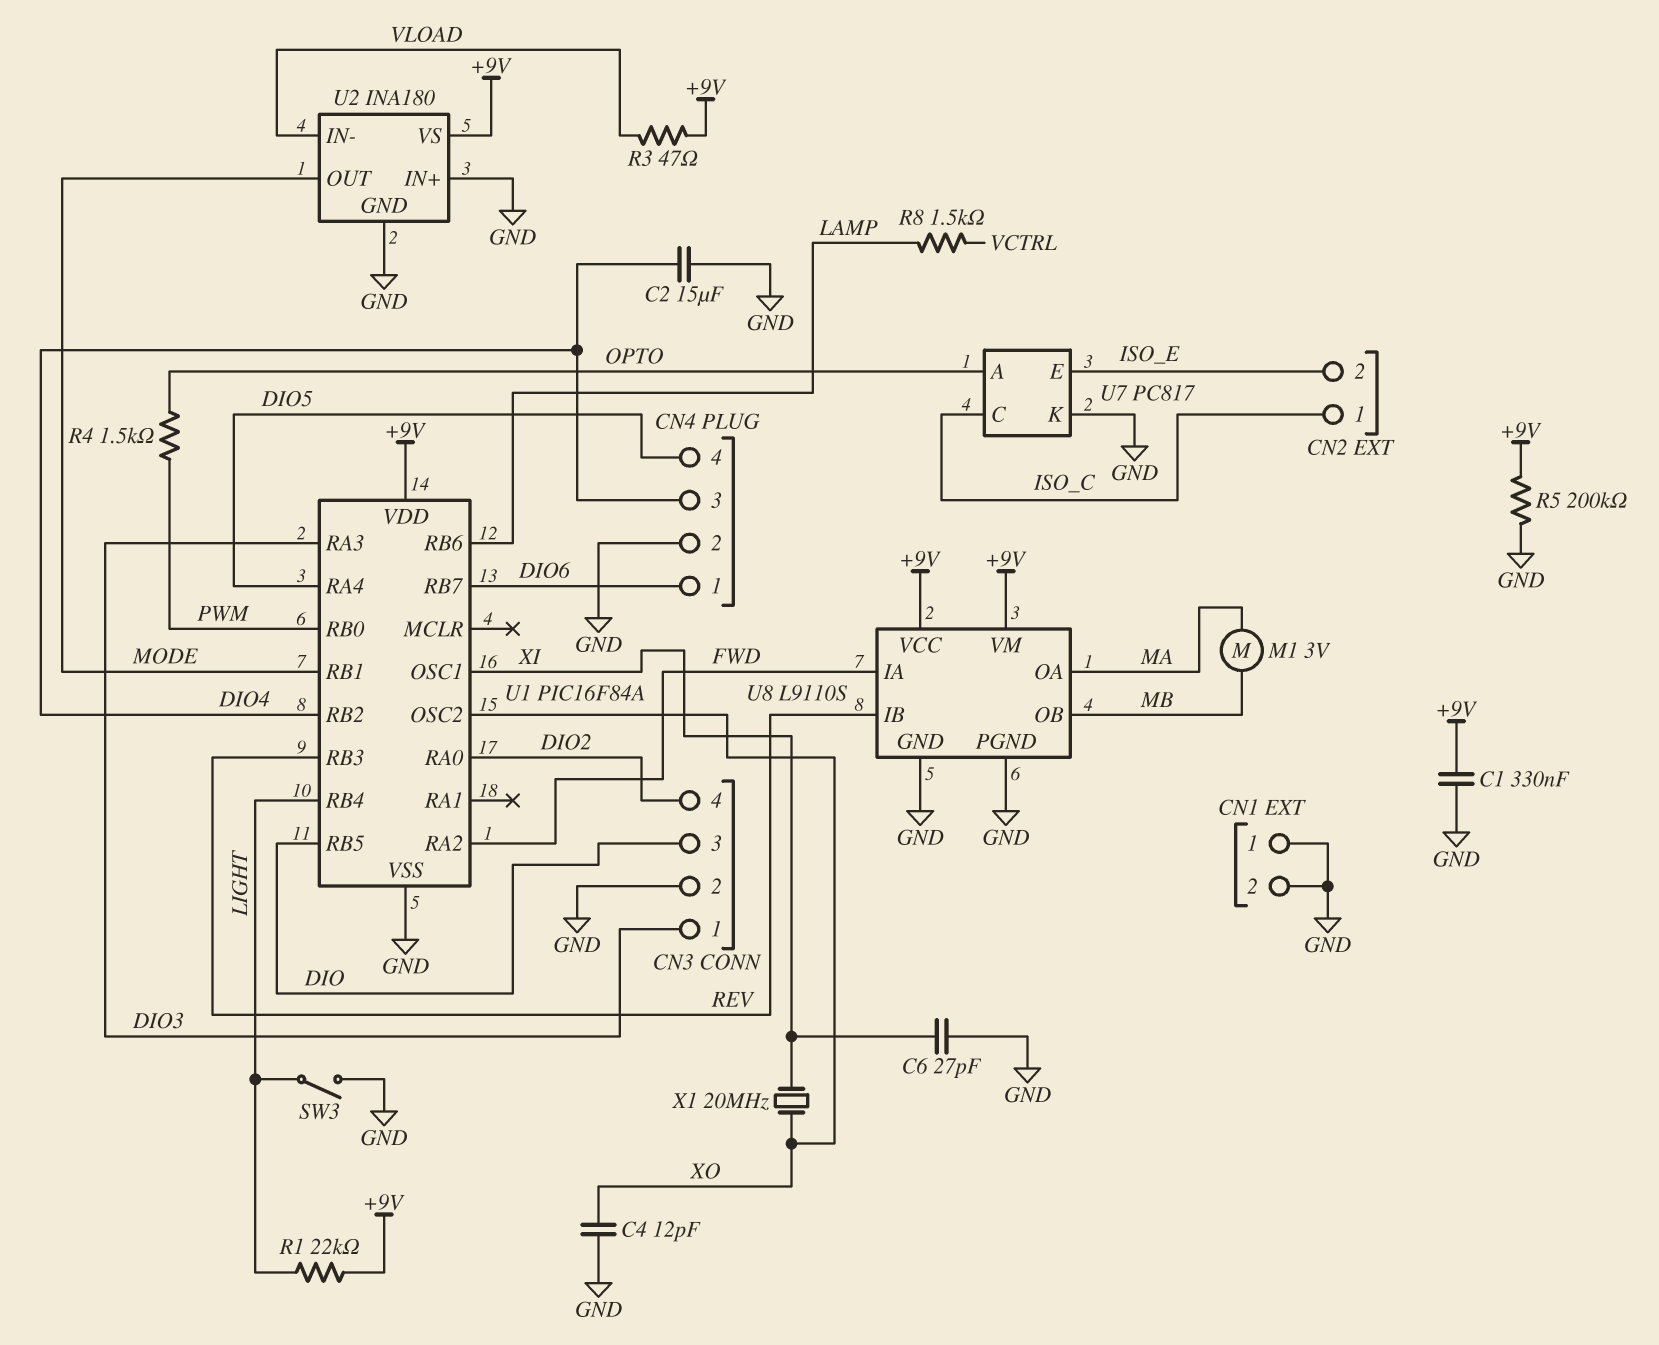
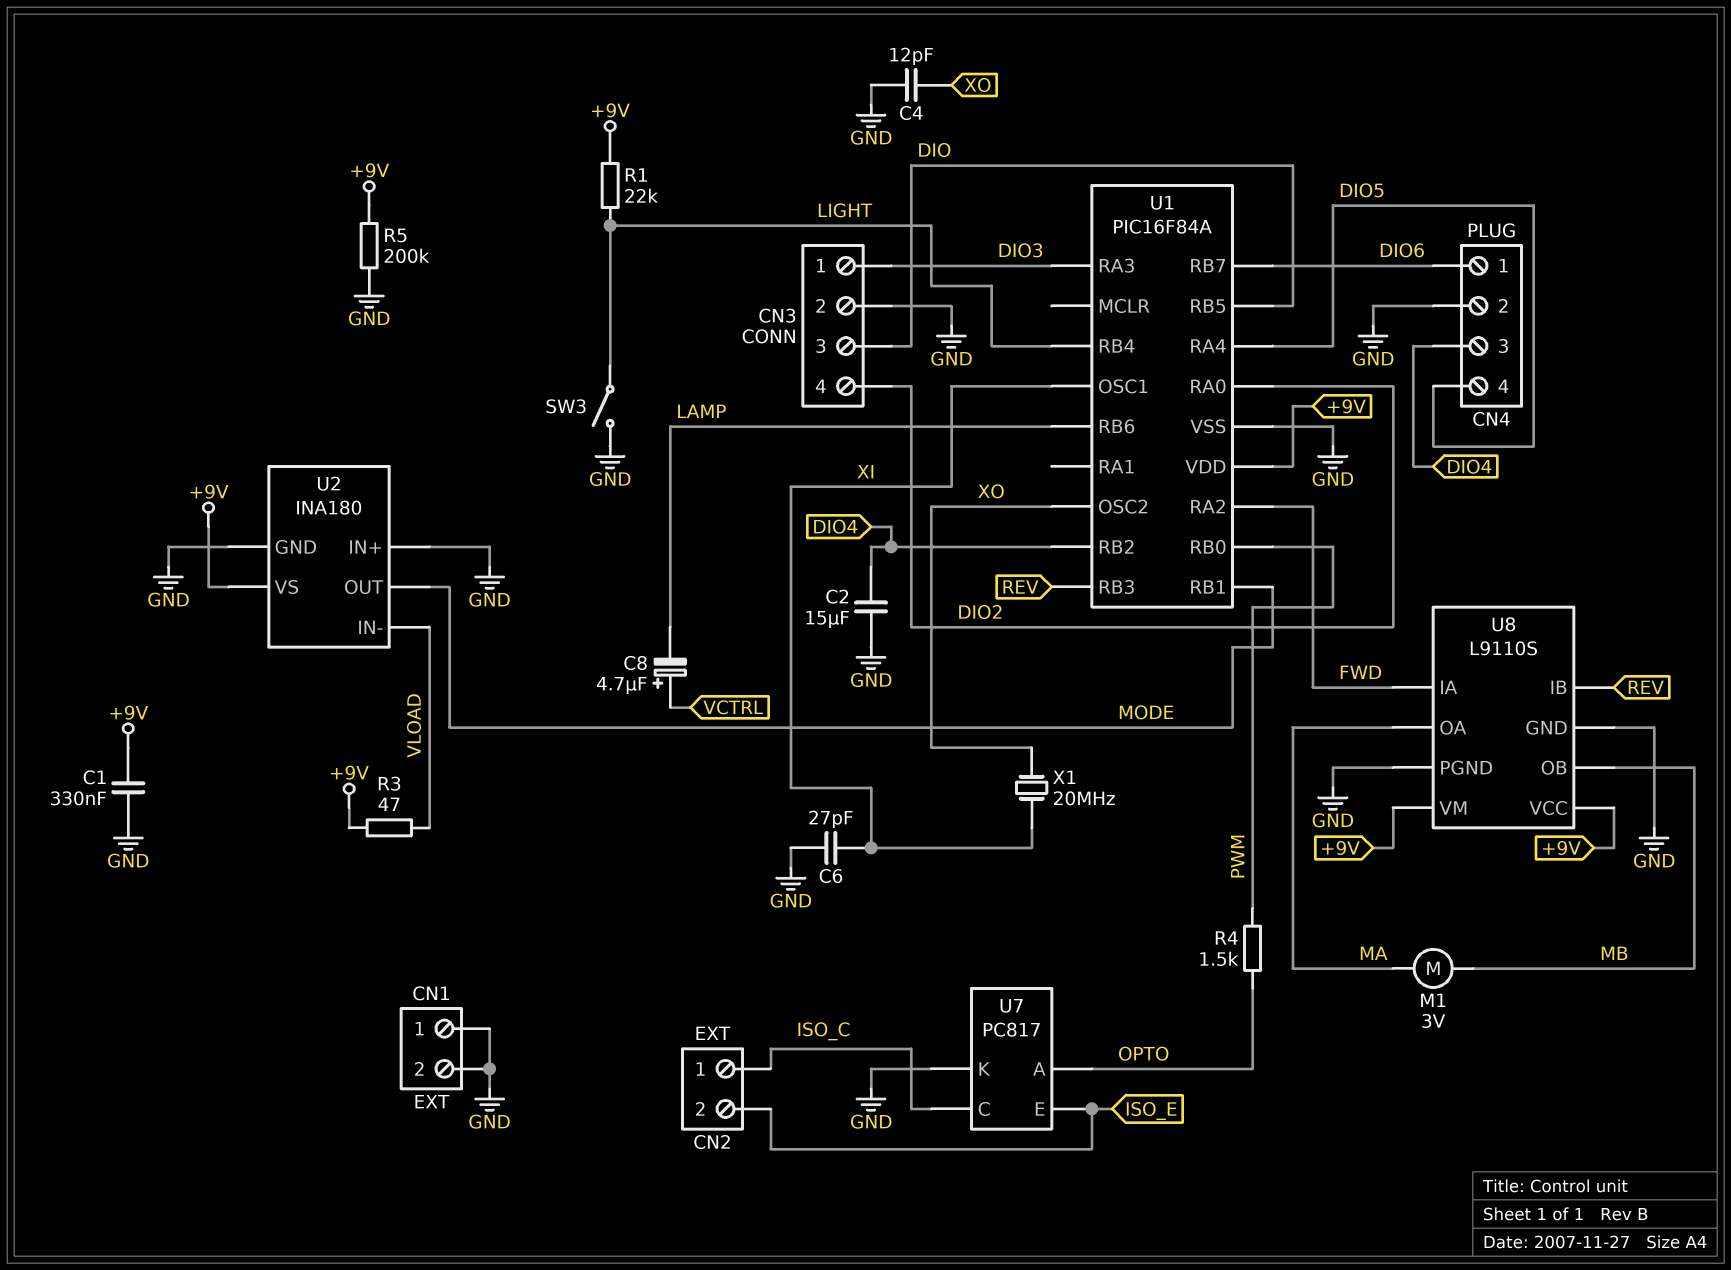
C8: none -> 4.7uF (plus VCTRL, minus LAMP)
R8: 1.5k (LAMP, VCTRL) -> none

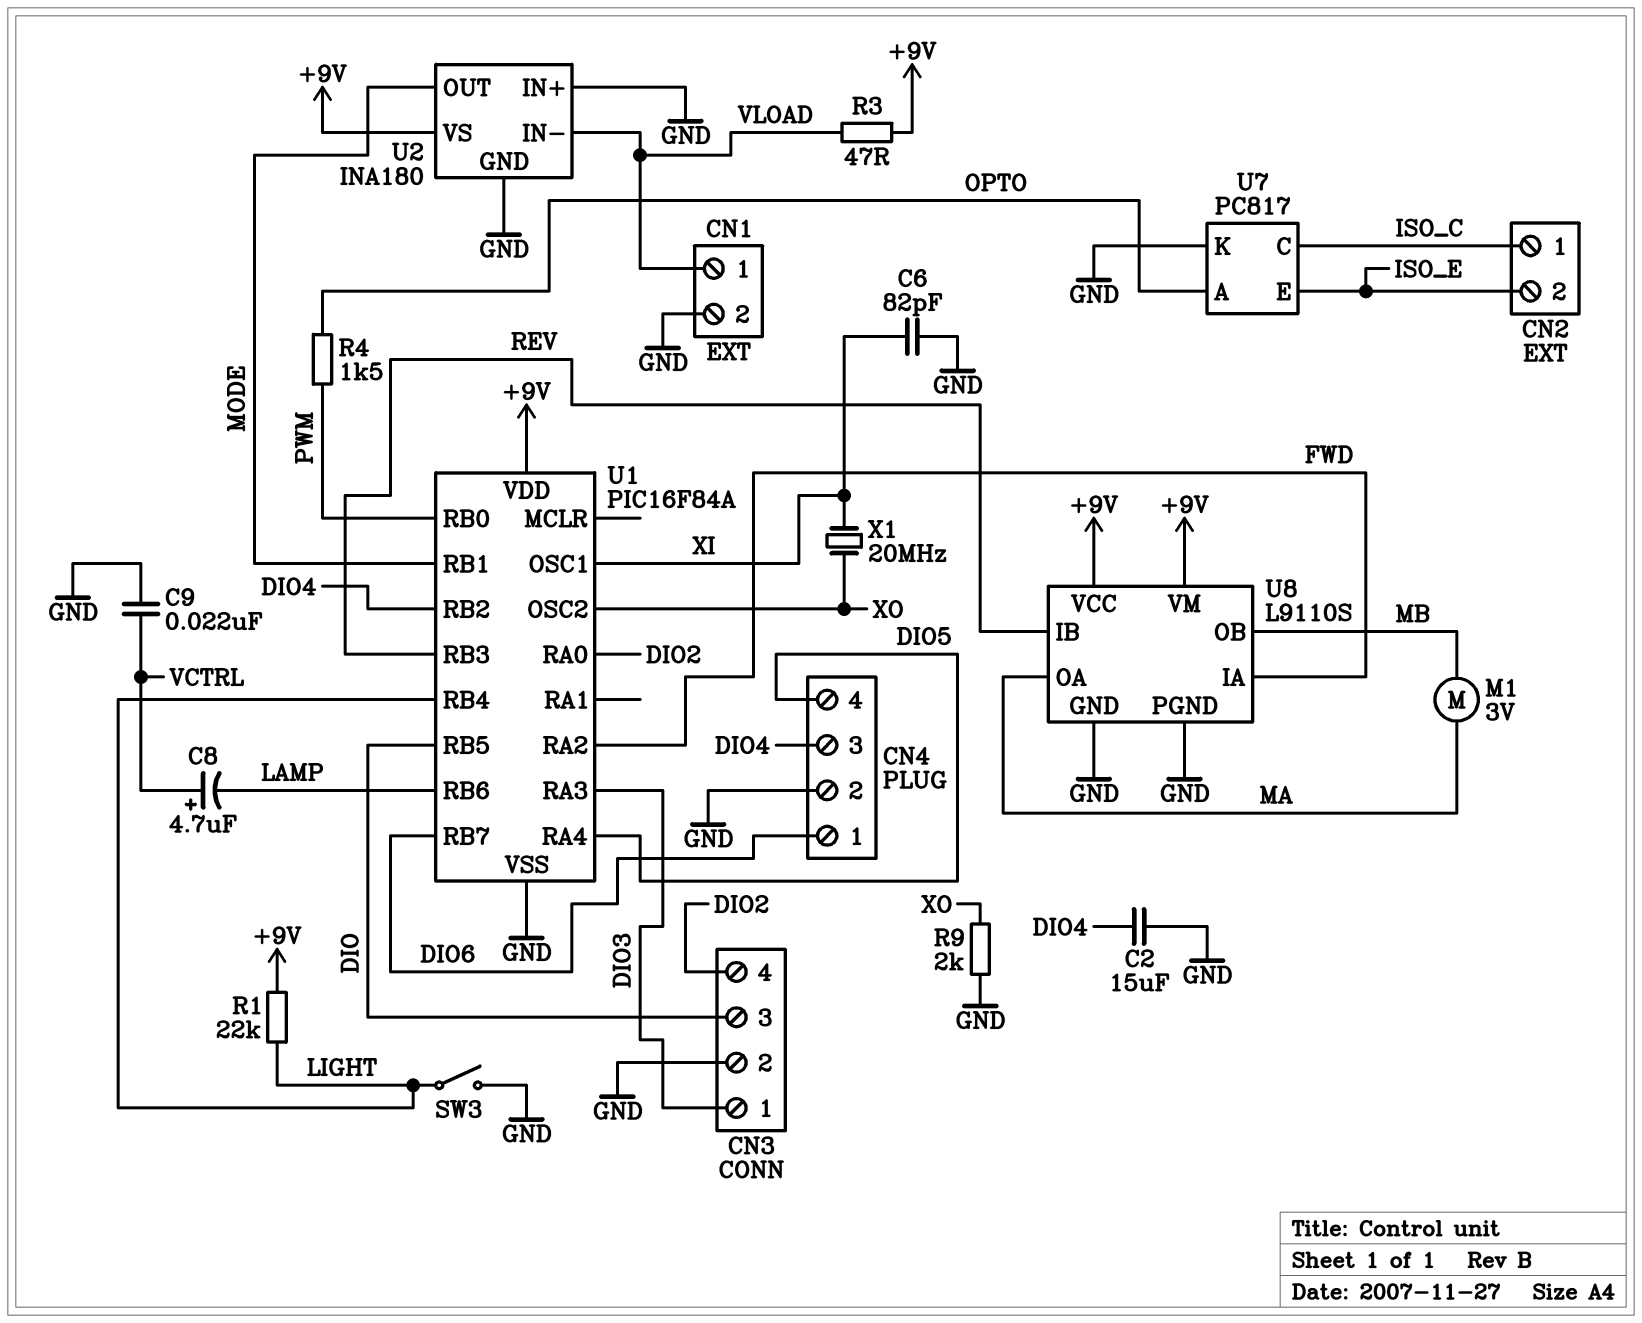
C1: 330nF (+9V, GND) -> none
C4: 12pF (GND, XO) -> none
C6: 27pF (GND, XI) -> 82pF (GND, XI)
C9: none -> 22nF (GND, VCTRL)
CN1 pin 1: GND -> VLOAD
R5: 200k (+9V, GND) -> none
R9: none -> 2k (GND, XO)

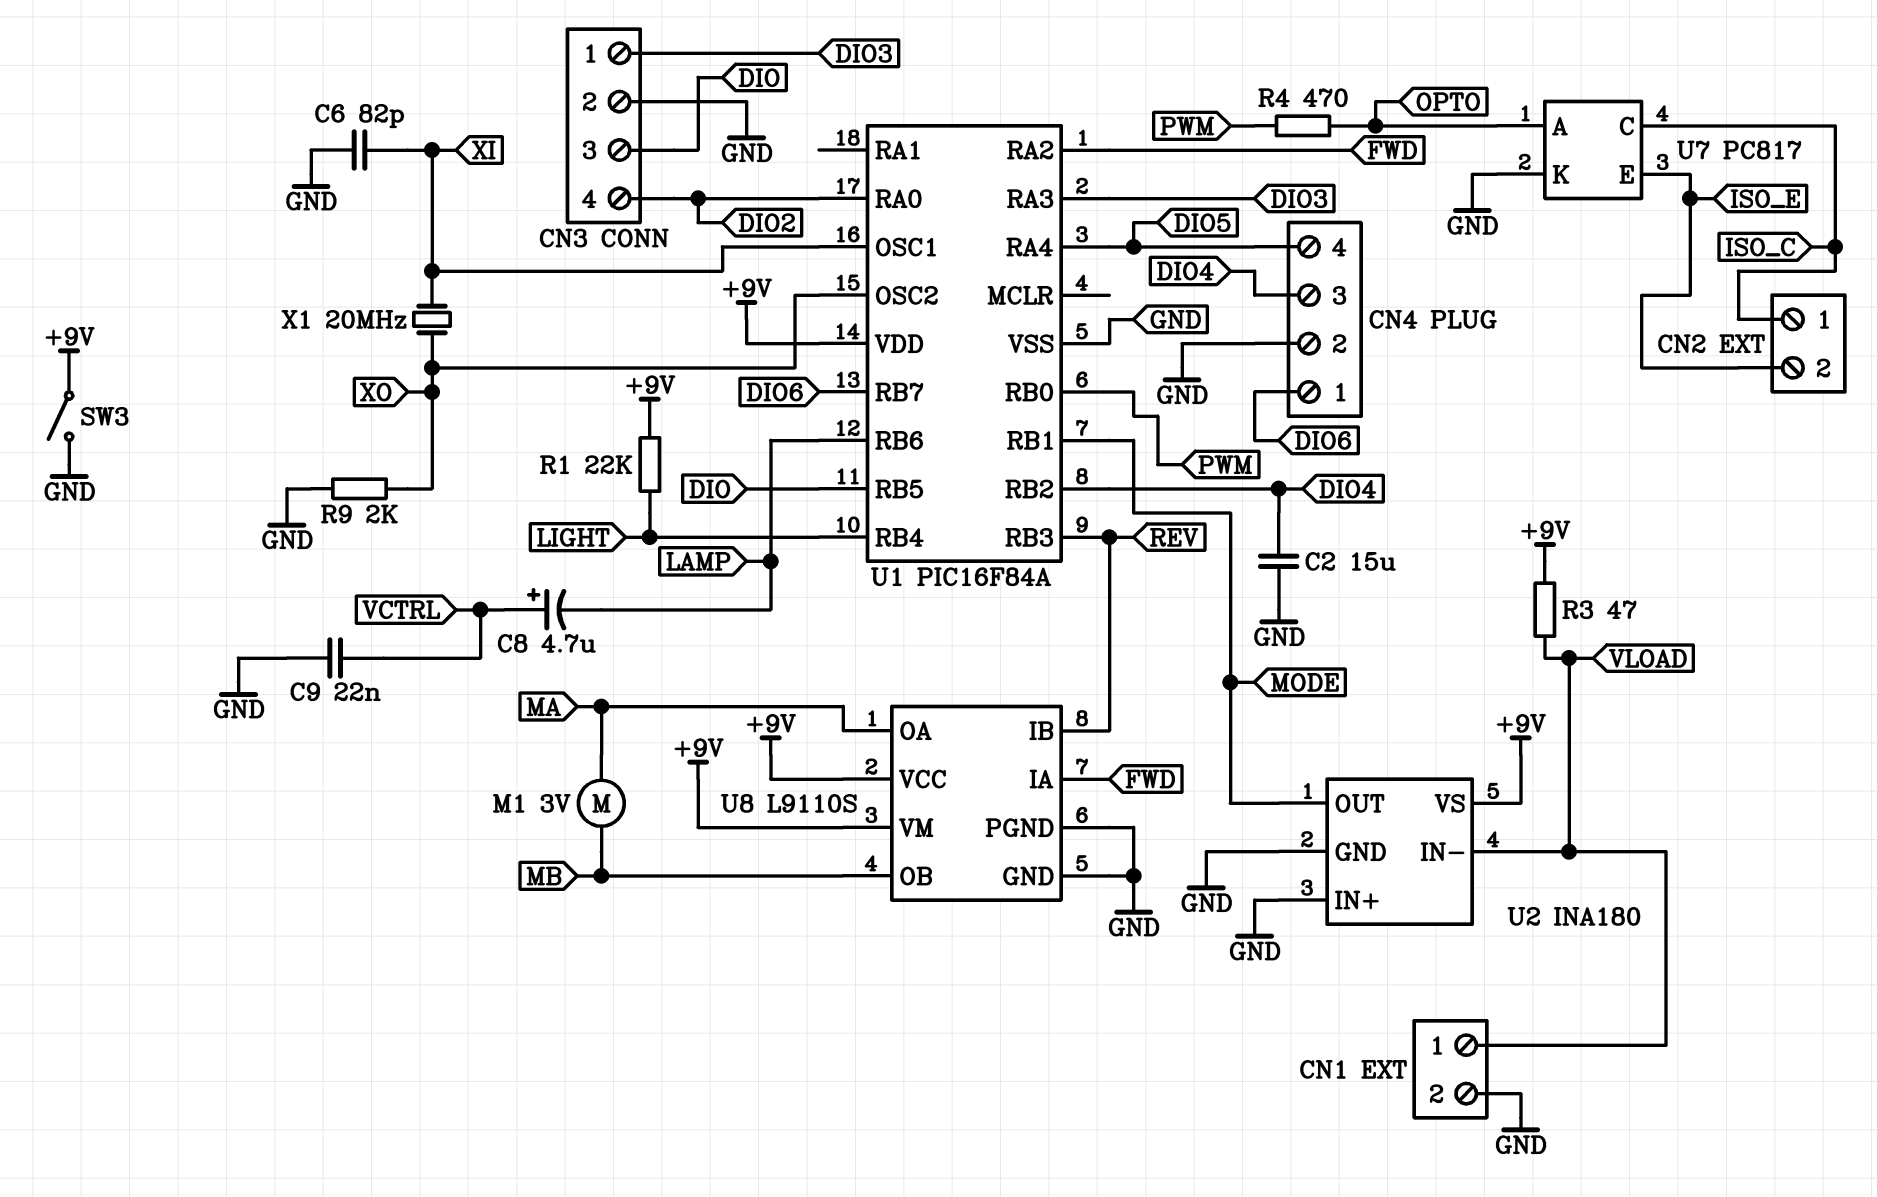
R4: 1.5k (OPTO, PWM) -> 470 (OPTO, PWM)
SW3: switch (GND, LIGHT) -> switch (+9V, GND)

